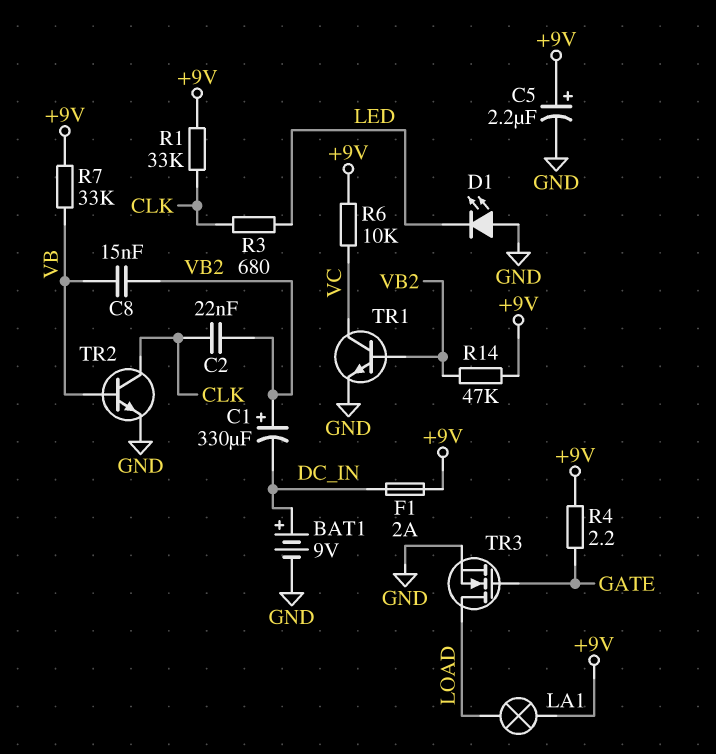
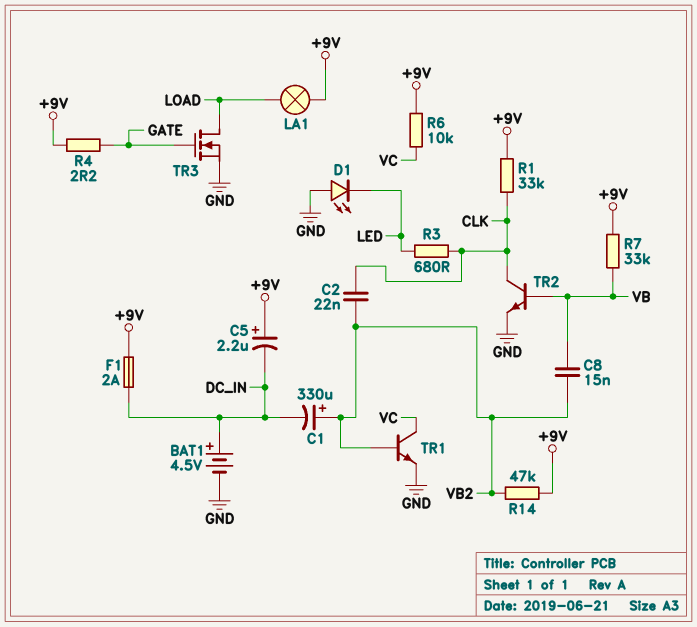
BAT1: 9V (plus DC_IN, minus GND) -> 4.5V (plus DC_IN, minus GND)
C5: 2.2uF (plus +9V, minus GND) -> 2.2uF (plus +9V, minus DC_IN)

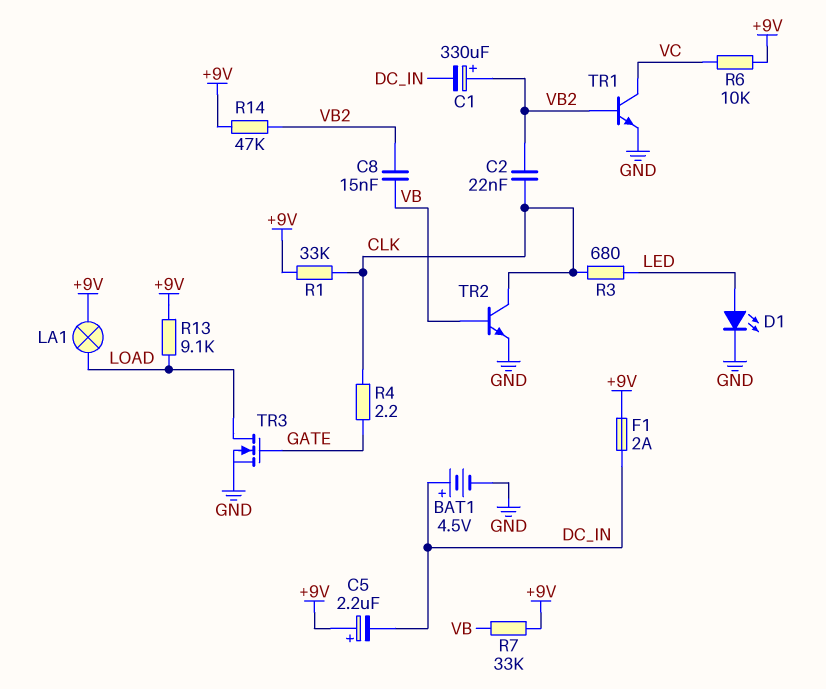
D1: LED (A GND, K LED) -> LED (A LED, K GND)
R4: 2.2 (+9V, GATE) -> 2.2 (CLK, GATE)
R13: none -> 9.1k (+9V, LOAD)

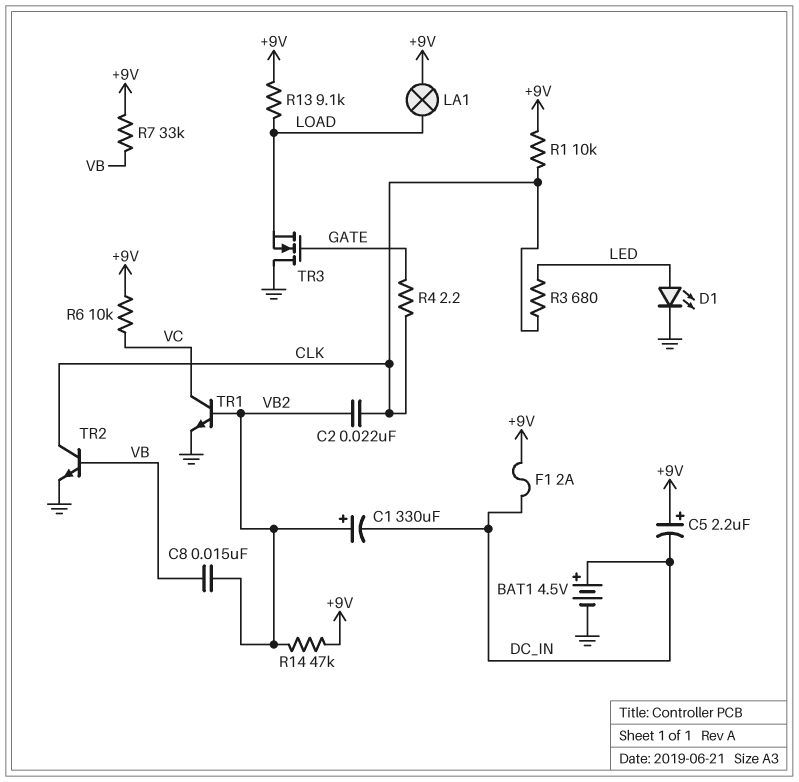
R1: 33k (+9V, CLK) -> 10k (+9V, CLK)
TR3: NMOS (G GATE, D LOAD, S GND) -> NMOS (G GATE, D GND, S LOAD)

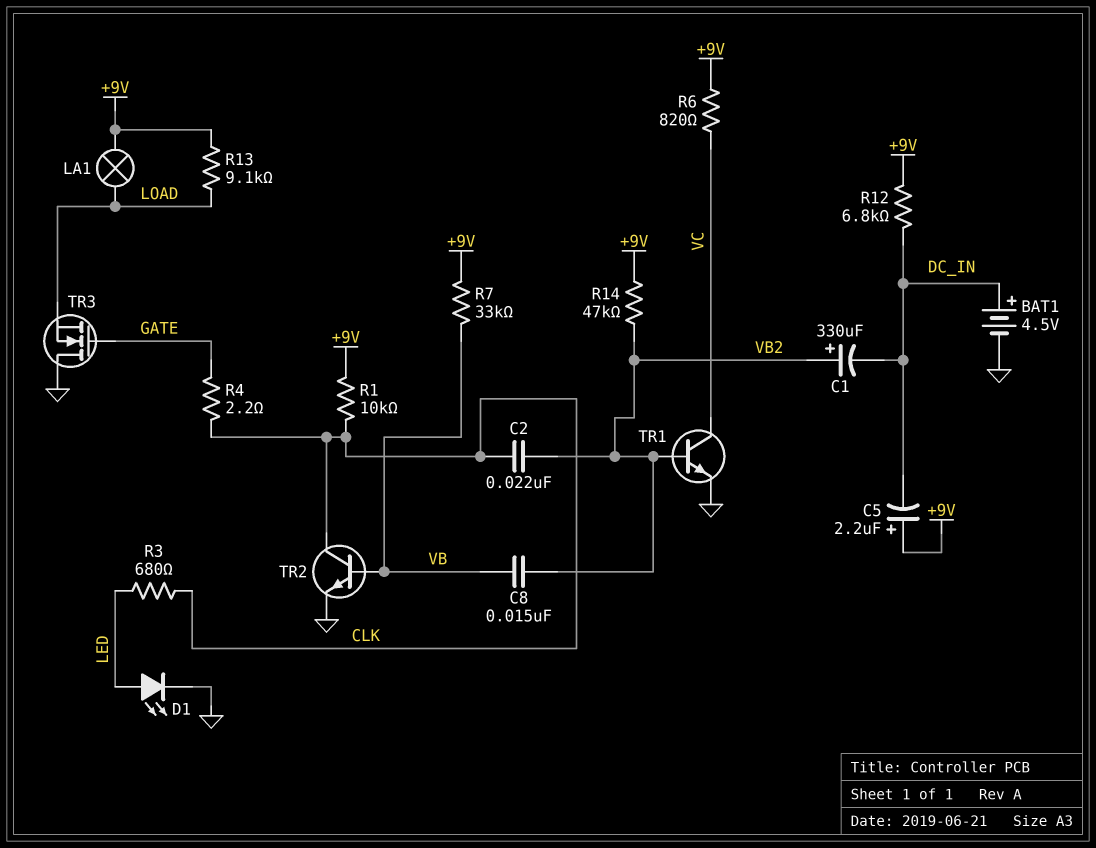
F1: 2A (+9V, DC_IN) -> none
R6: 10k (+9V, VC) -> 820 (+9V, VC)
R12: none -> 6.8k (+9V, DC_IN)

